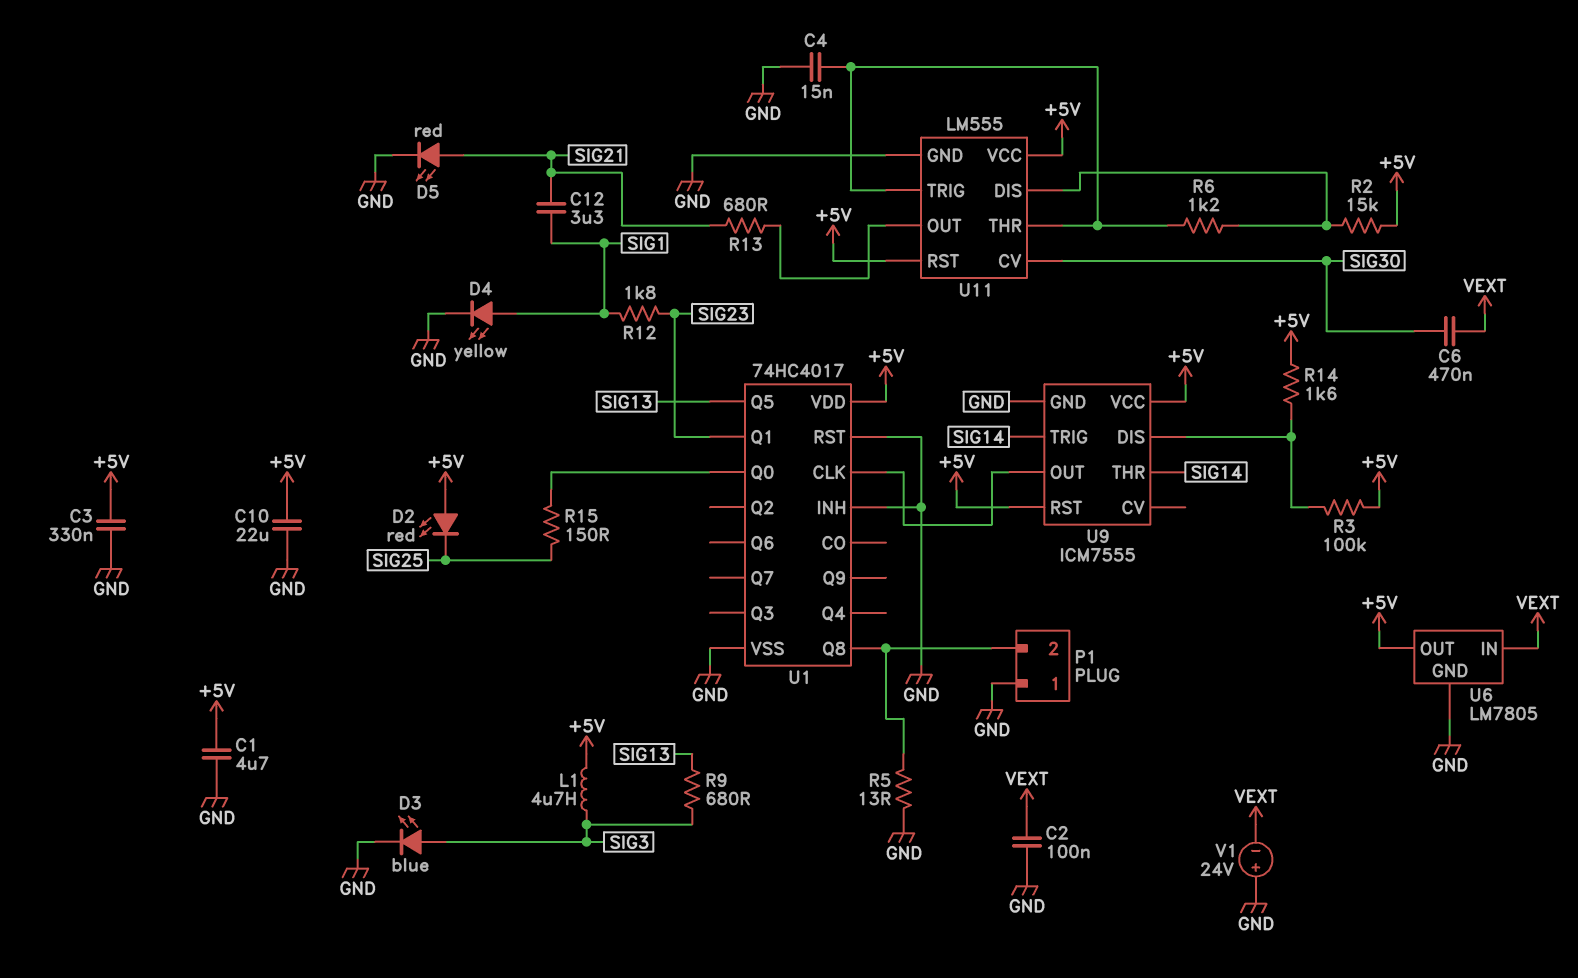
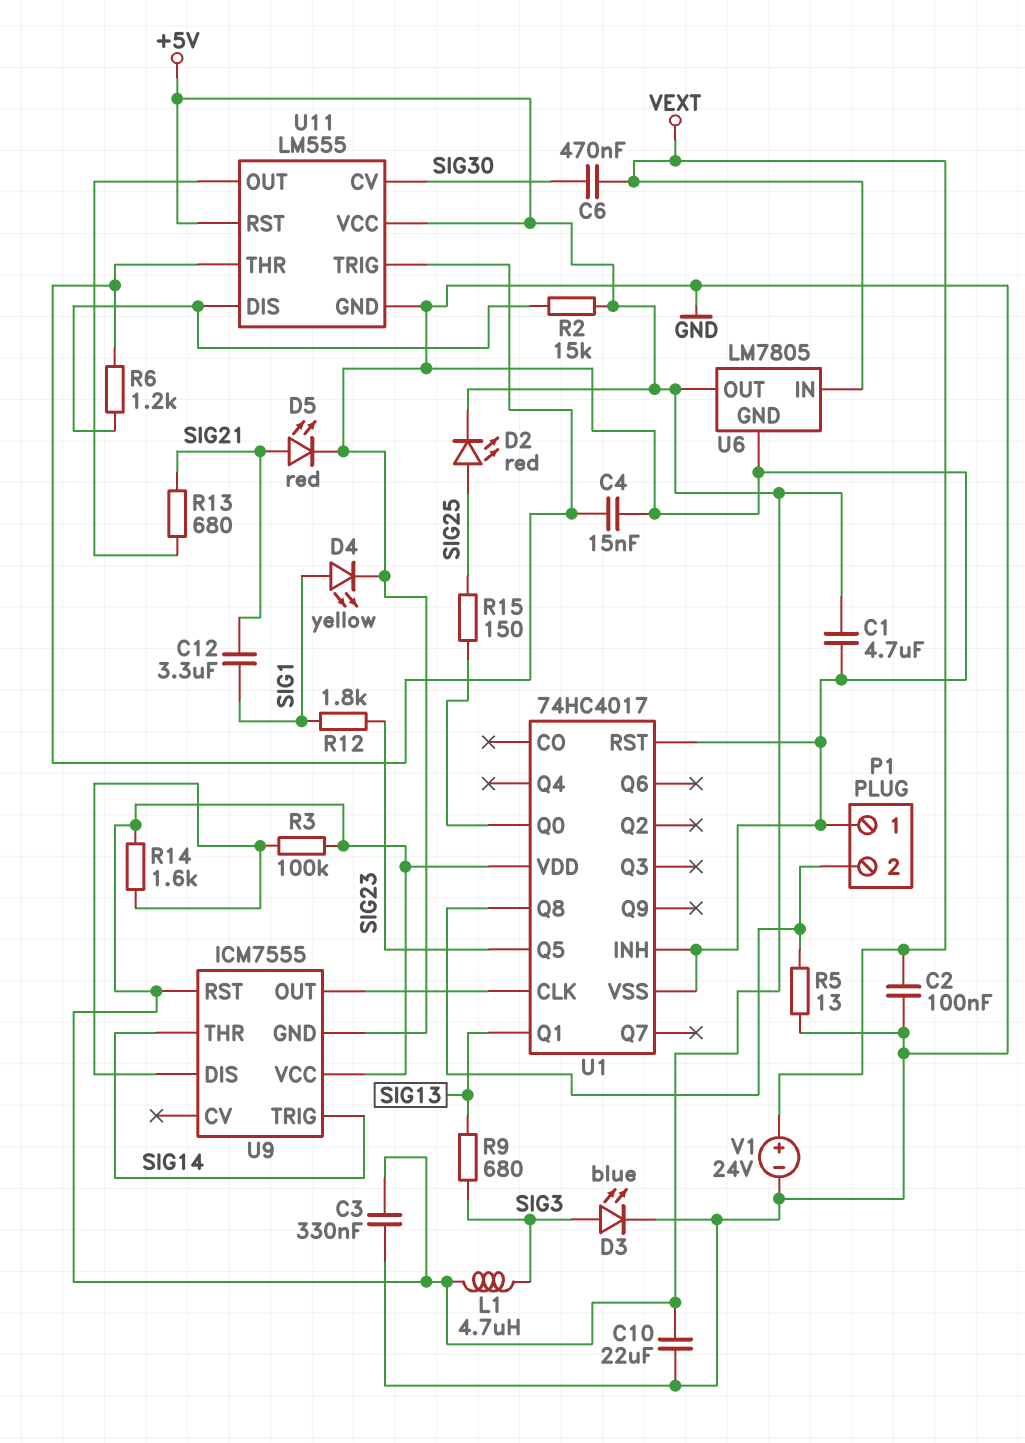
D2: LED red (A +5V, K SIG25) -> LED red (A SIG25, K +5V)
U1 pin Q1: SIG23 -> SIG13
U1 pin Q5: SIG13 -> SIG23
V1: 24V (plus GND, minus VEXT) -> 24V (plus VEXT, minus GND)

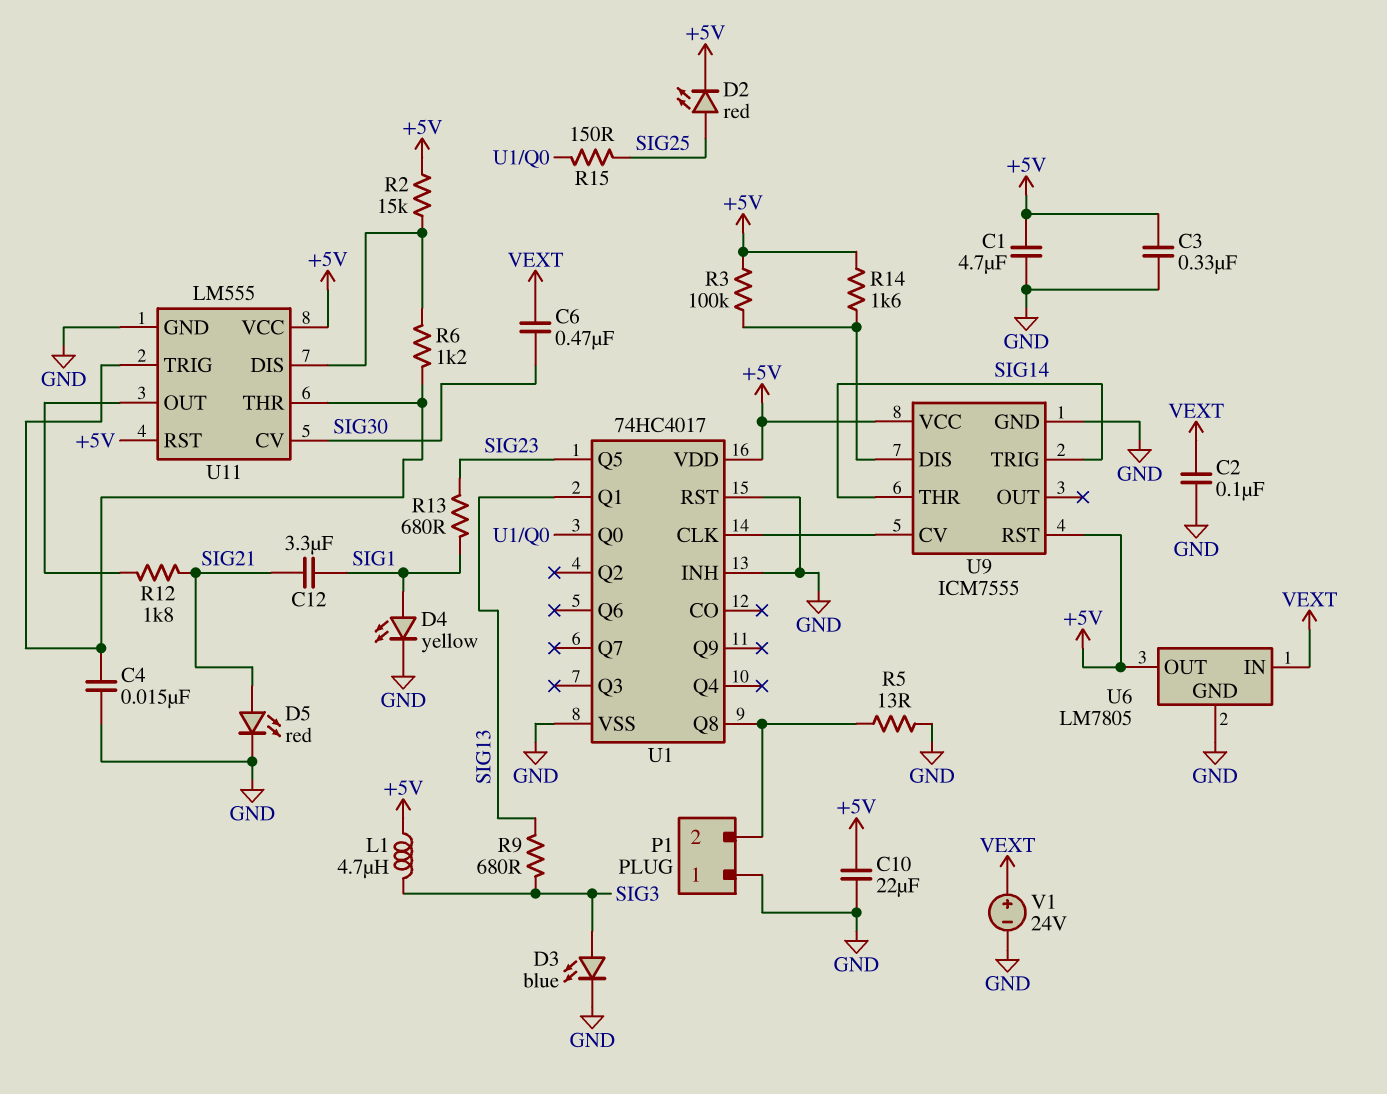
R12: 1.8k (SIG1, SIG23) -> 1.8k (SIG21, U11/OUT)
R13: 680 (SIG21, U11/OUT) -> 680 (SIG1, SIG23)
U9 pin CV: none -> U1/CLK
U9 pin OUT: U1/CLK -> none

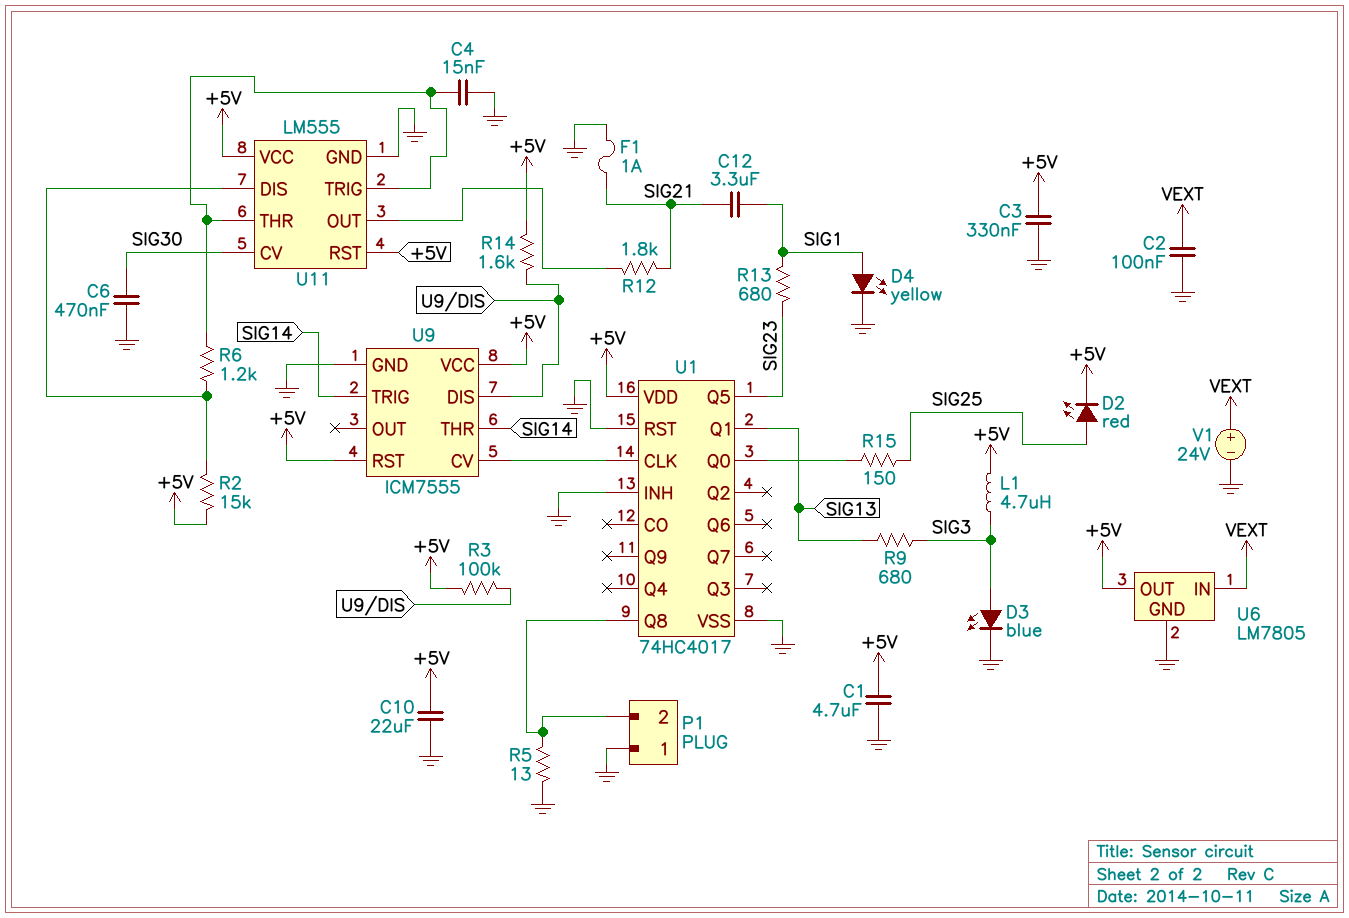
C6: 470nF (SIG30, VEXT) -> 470nF (GND, SIG30)
D5: LED red (A SIG21, K GND) -> none
F1: none -> 1A (GND, SIG21)

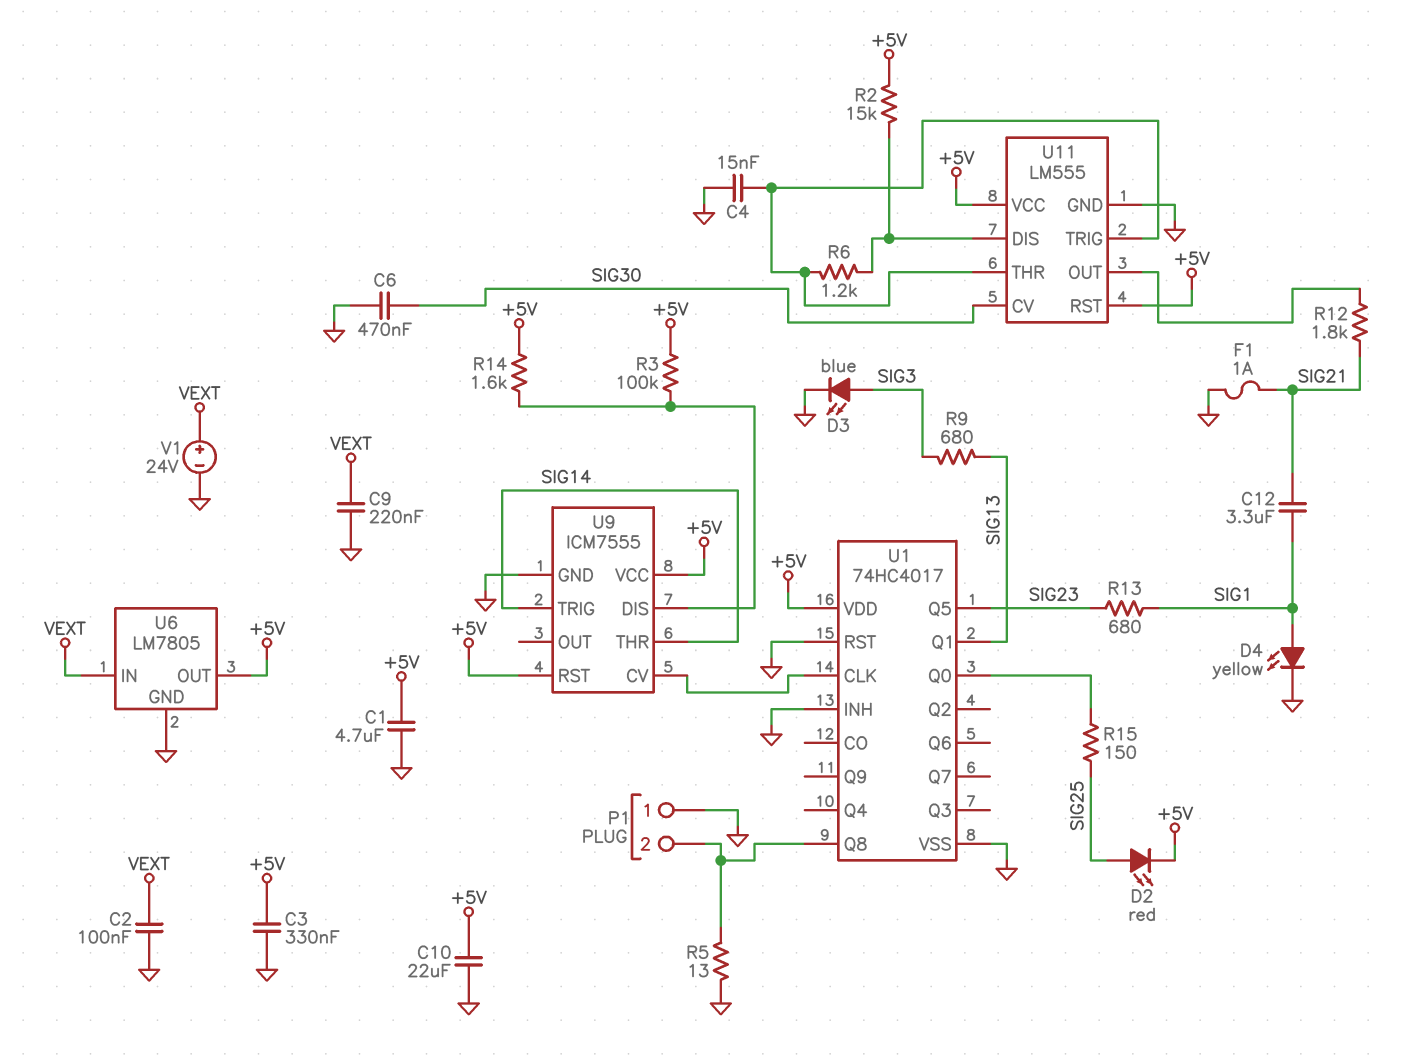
C9: none -> 220nF (GND, VEXT)
L1: 4.7uH (+5V, SIG3) -> none

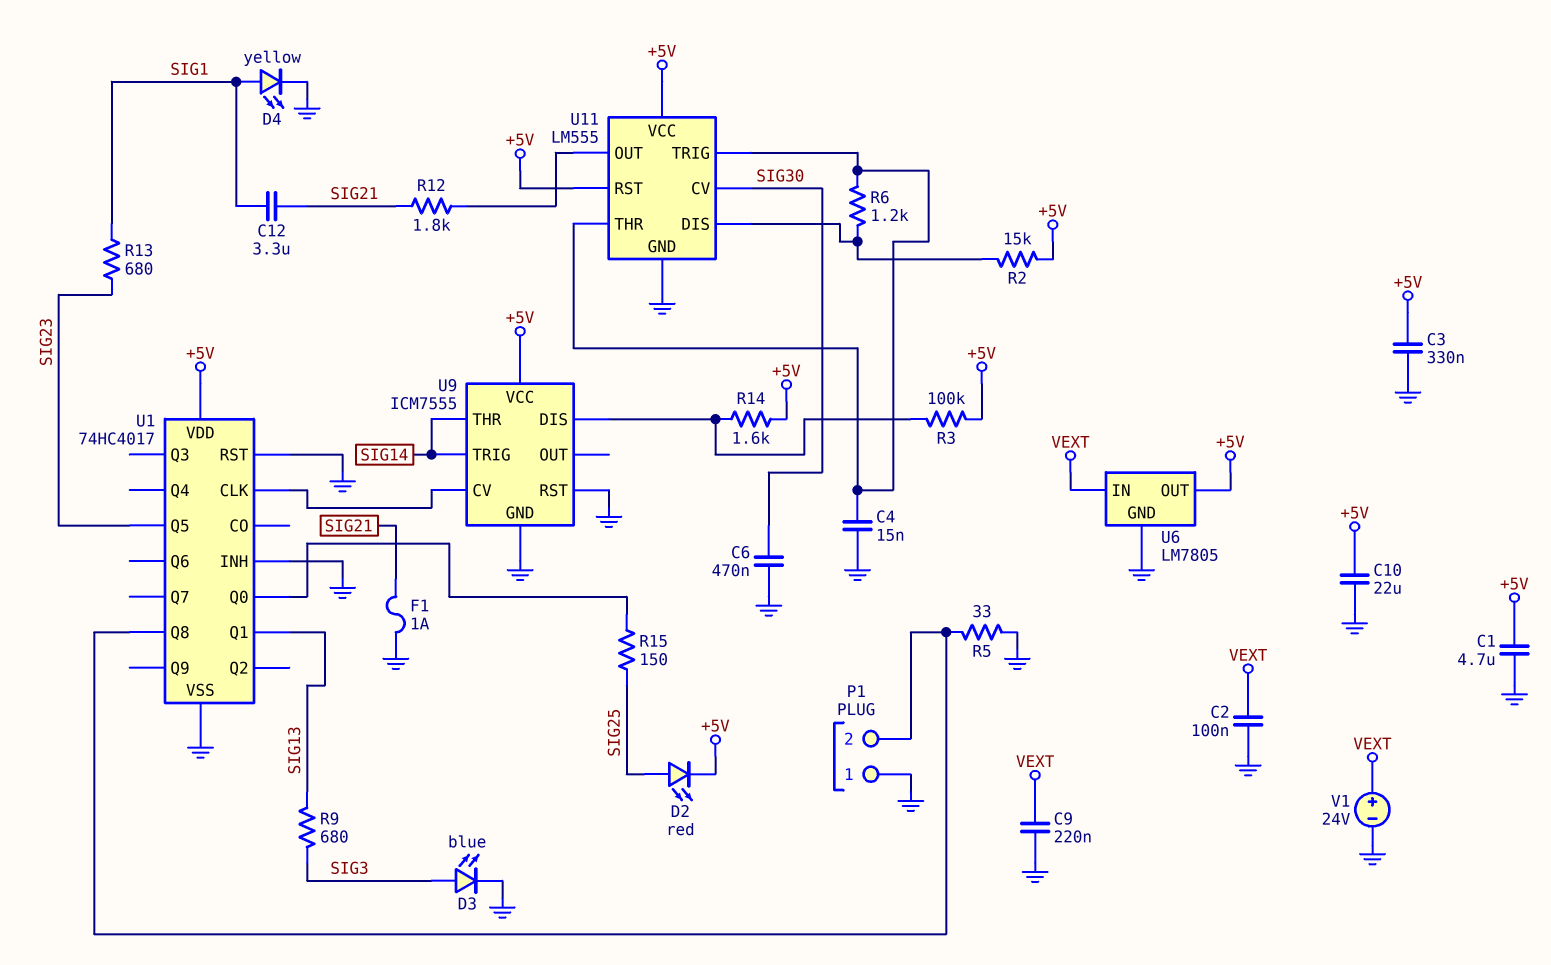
R5: 13 (GND, P1/2) -> 33 (GND, P1/2)
U9 pin RST: +5V -> GND

